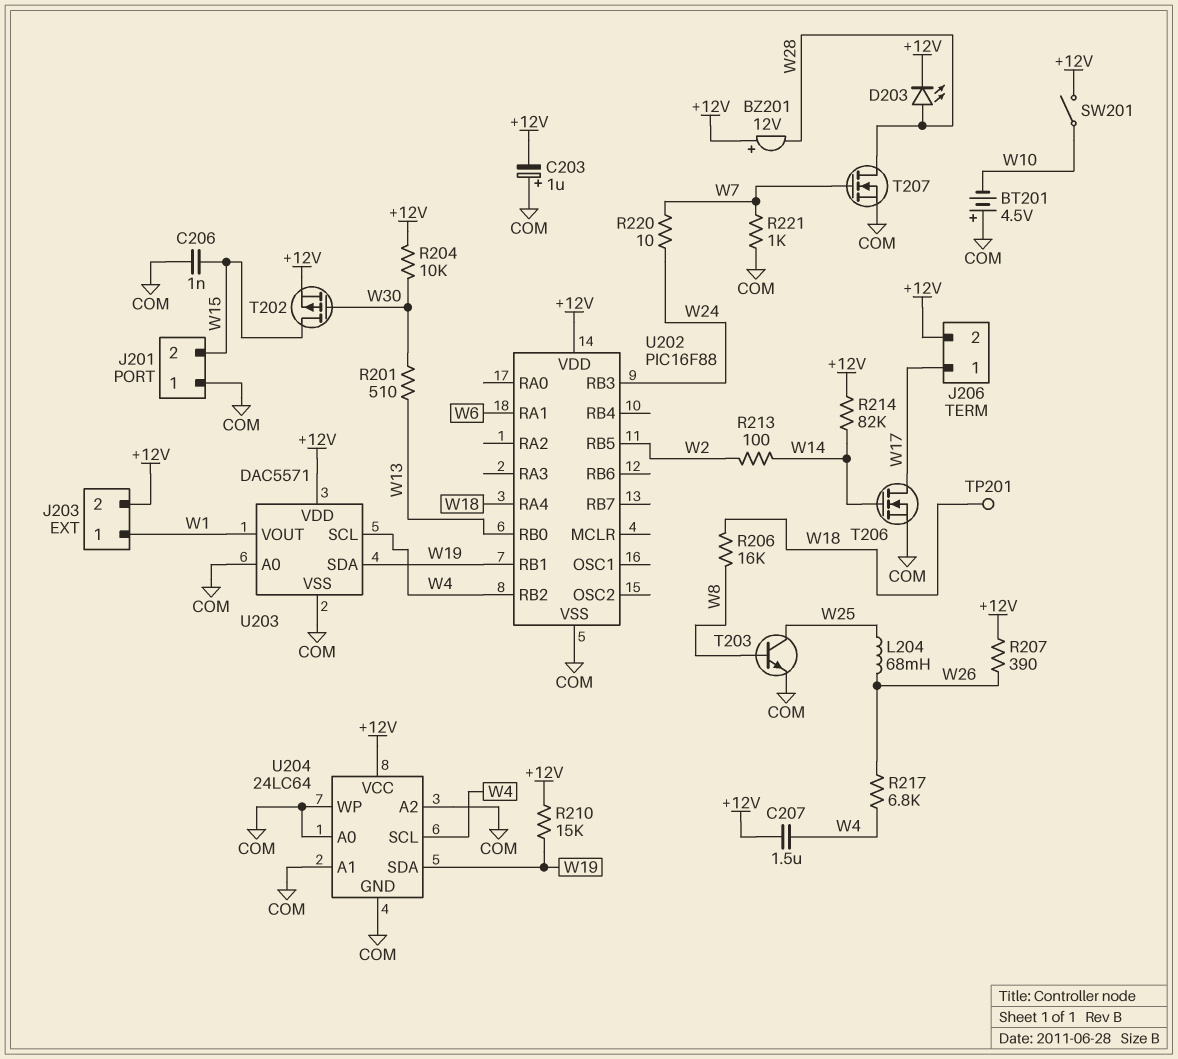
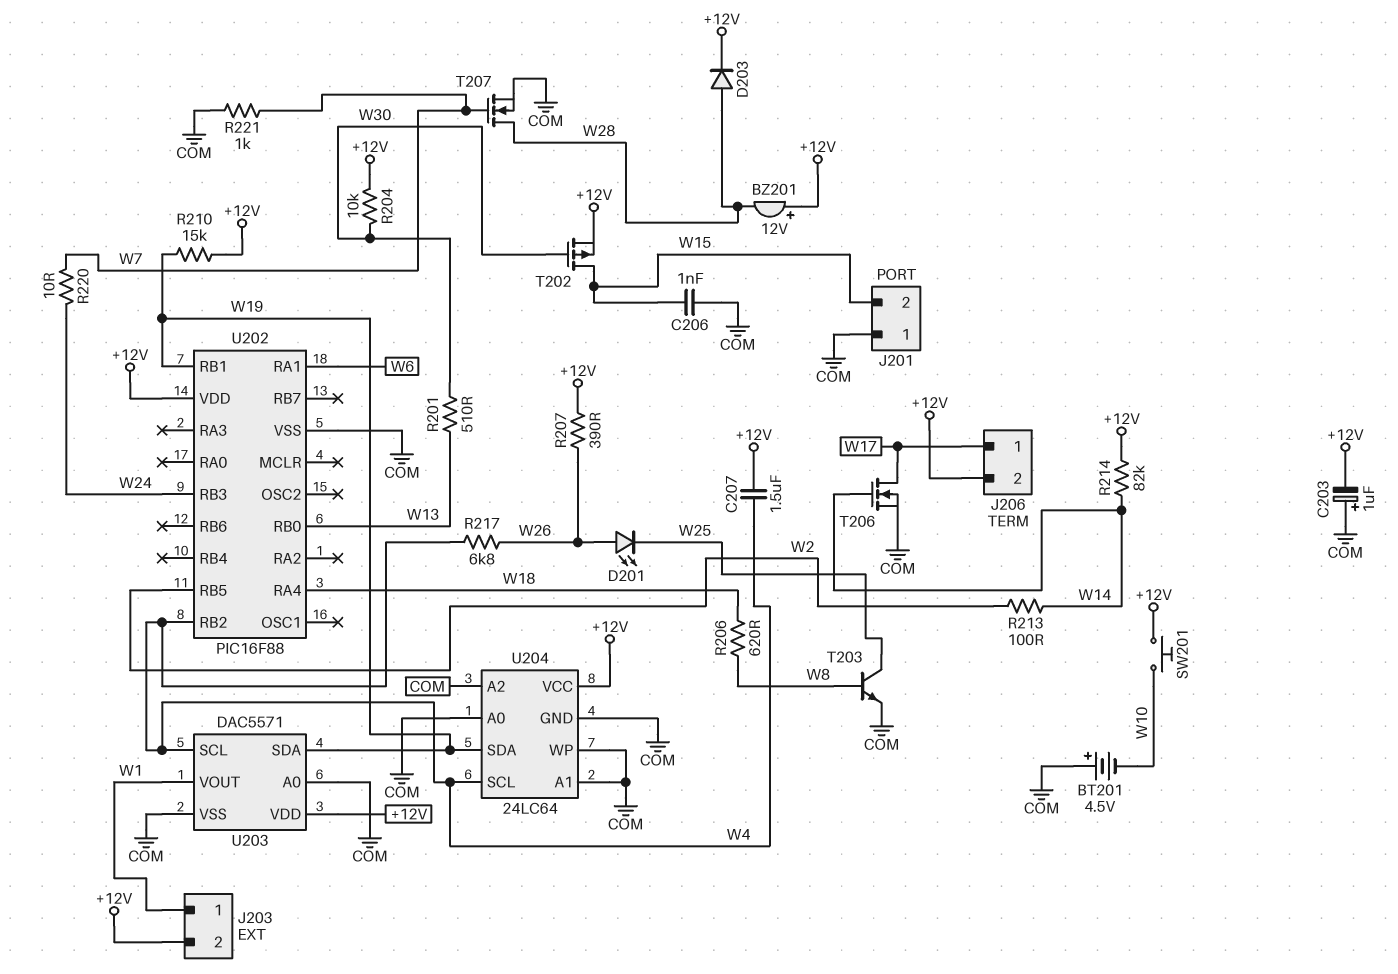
D201: none -> LED (A W26, K W25)
D203: LED (A W28, K +12V) -> diode (A W28, K +12V)
L204: 68mH (W25, W26) -> none
R206: 16k (W8, W18) -> 620 (W8, W18)
SW201: switch (+12V, W10) -> button (+12V, W10)
TP201: test point (W18) -> none

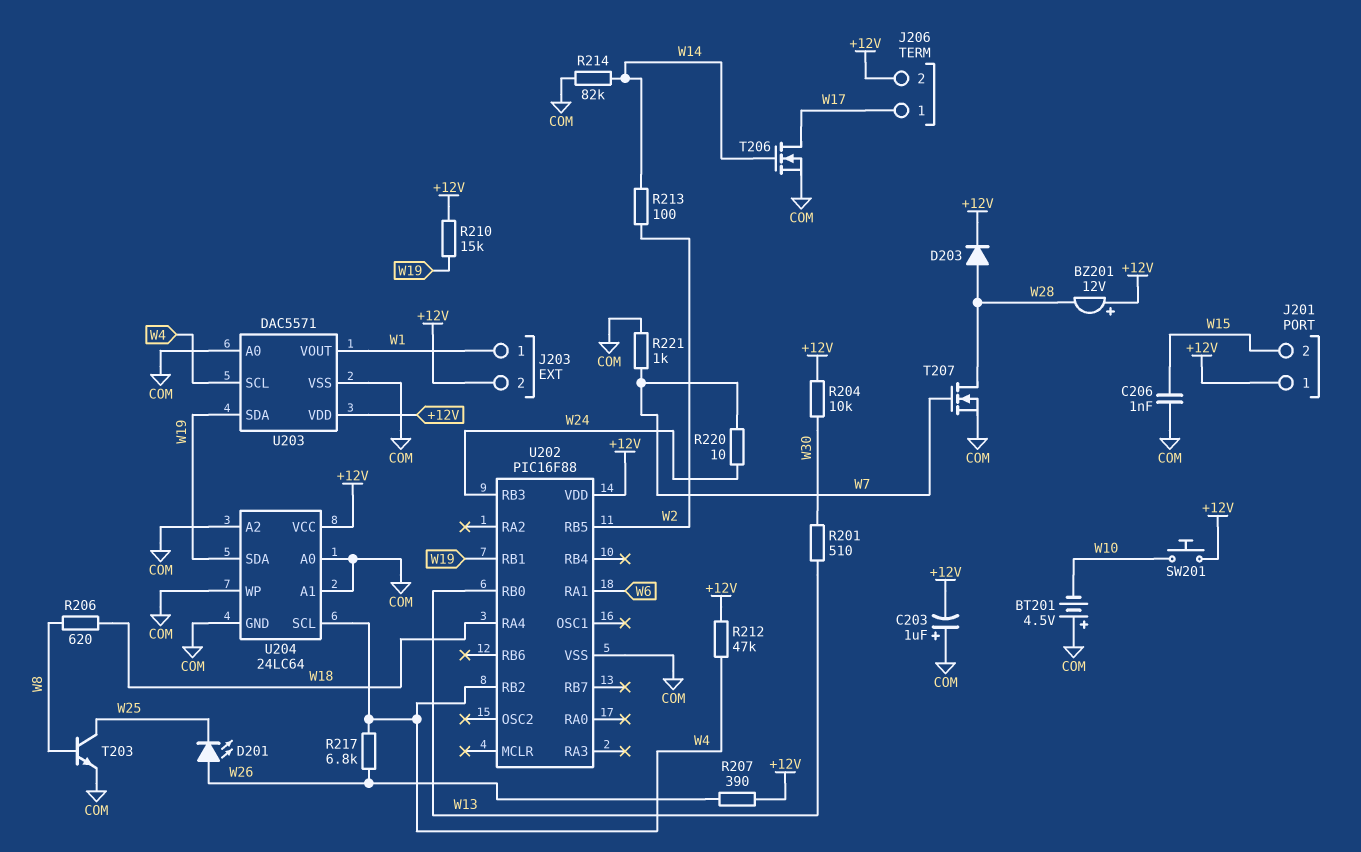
C207: 1.5uF (+12V, W4) -> none
J201 pin 1: COM -> +12V
R212: none -> 47k (+12V, W4)
R214: 82k (+12V, W14) -> 82k (COM, W14)
T202: PMOS (G W30, D W15, S +12V) -> none

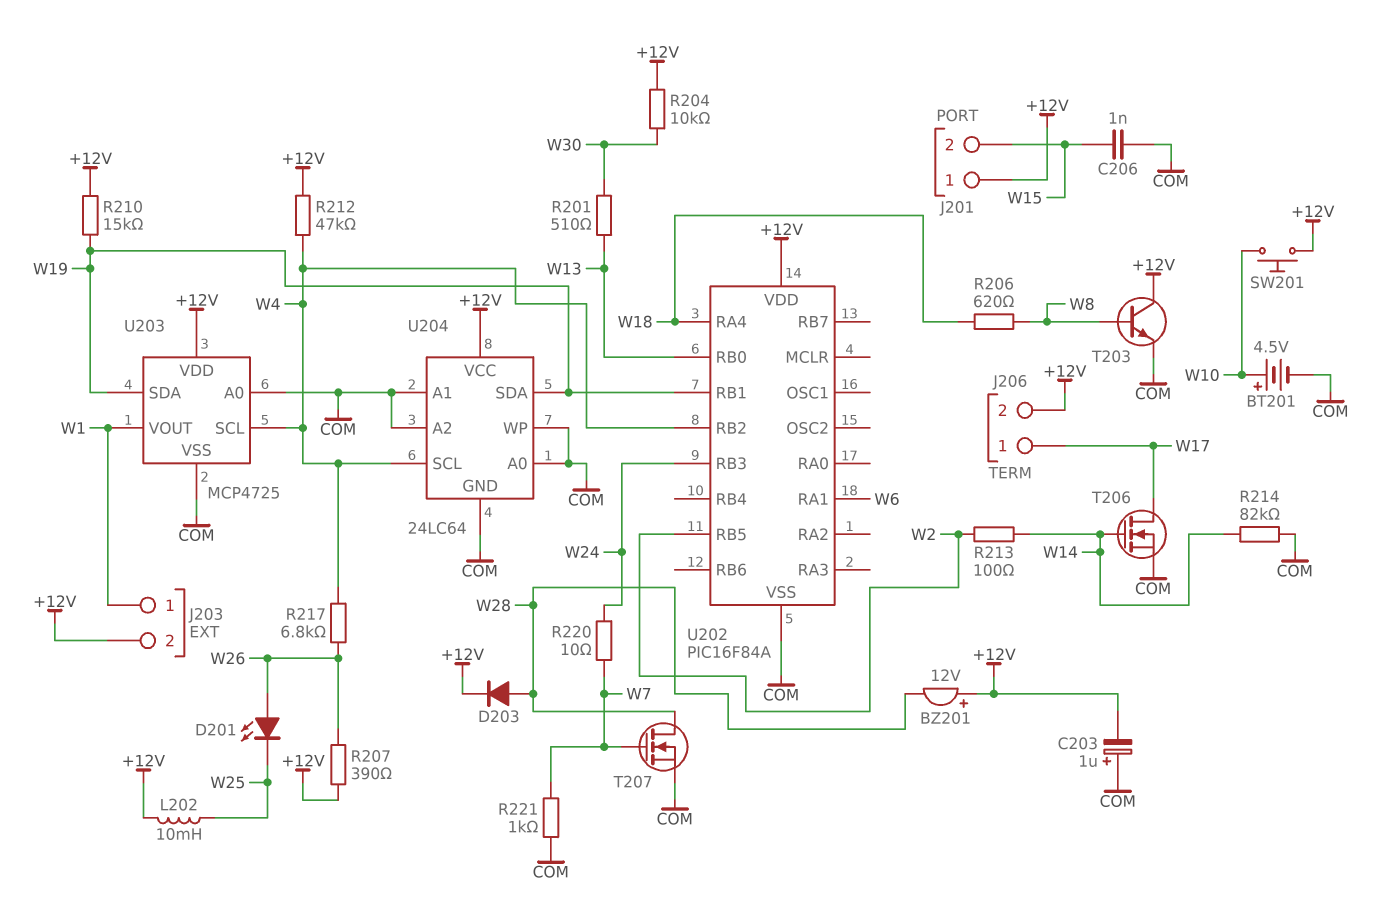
BT201: 4.5V (plus COM, minus W10) -> 4.5V (plus W10, minus COM)
L202: none -> 10mH (+12V, W25)
T203: NPN (B W8, C W25, E COM) -> NPN (B W8, C +12V, E COM)
U202: PIC16F88 -> PIC16F84A
U203: DAC5571 -> MCP4725

